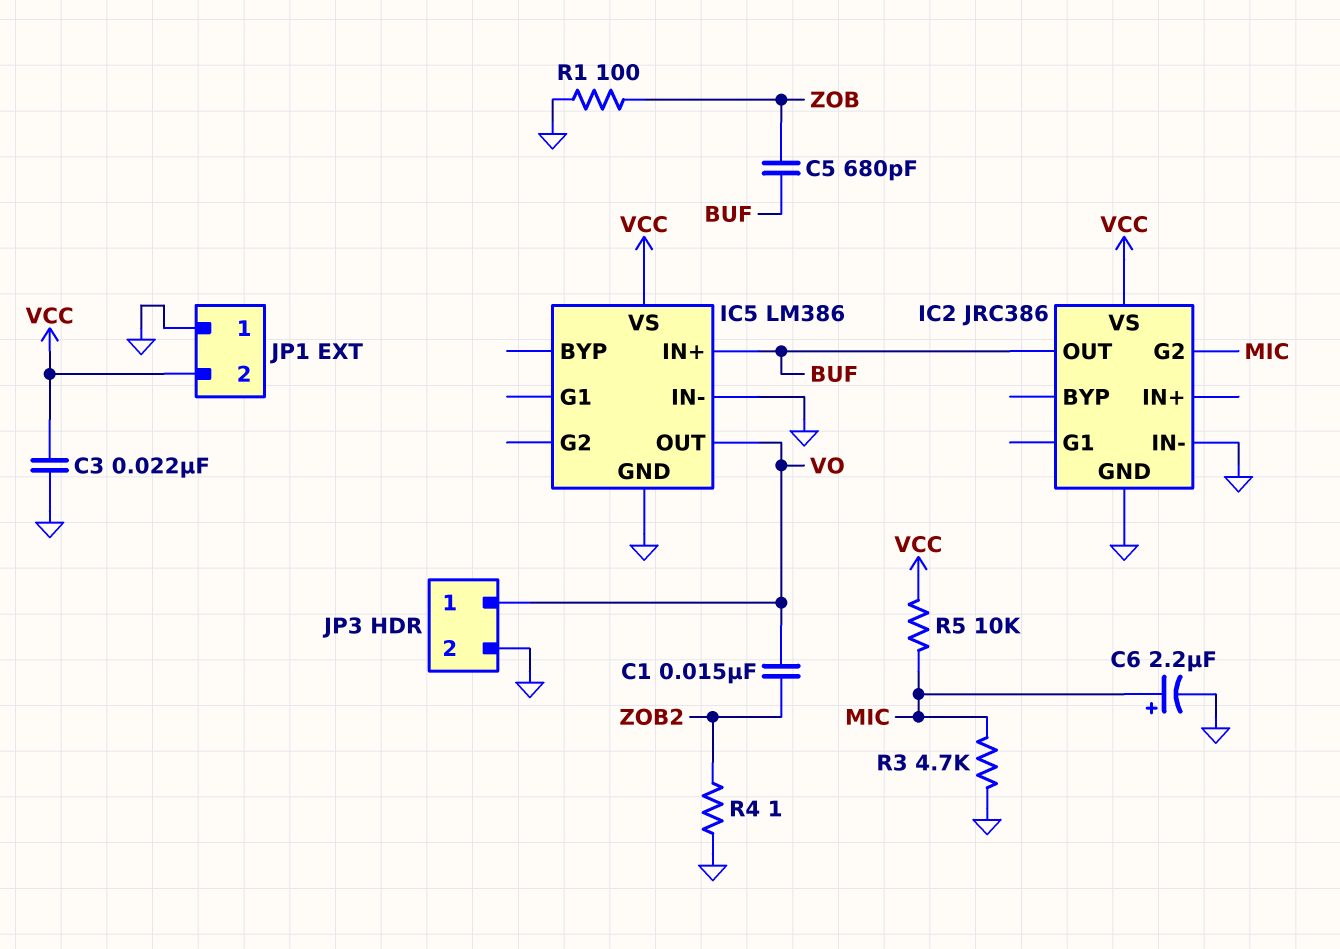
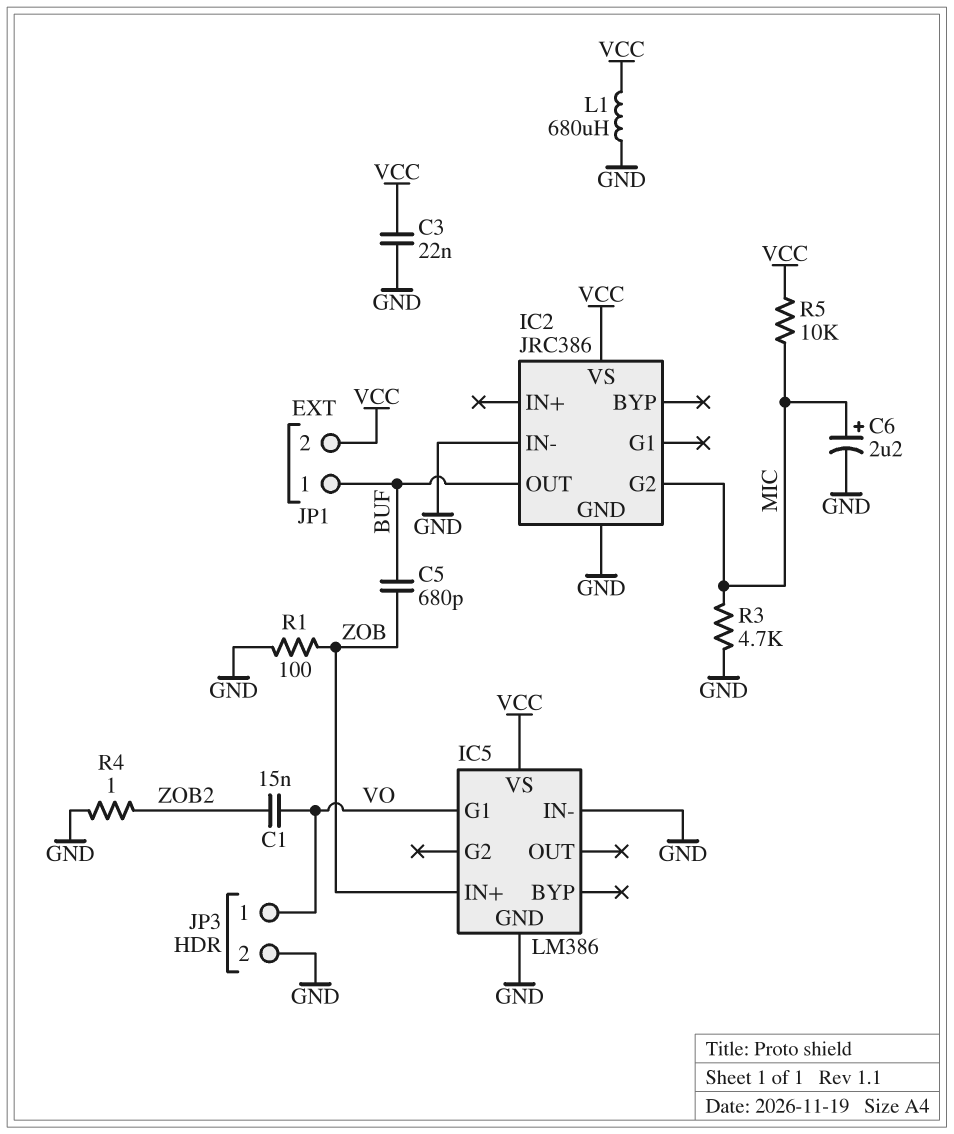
IC5 pin G1: none -> VO
IC5 pin IN+: BUF -> ZOB
IC5 pin OUT: VO -> none
JP1 pin 1: GND -> BUF
L1: none -> 680uH (GND, VCC)

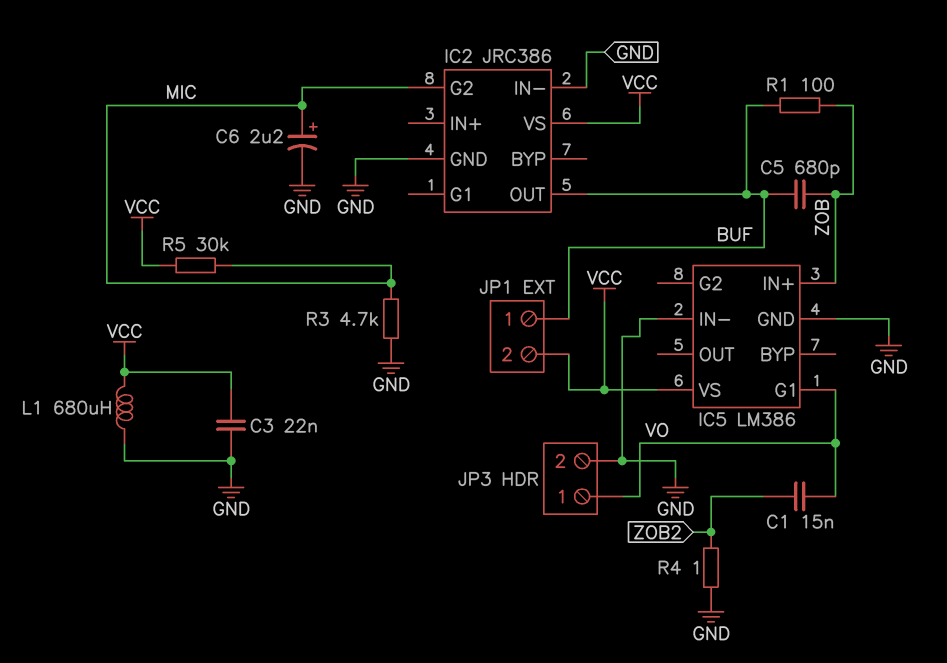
R1: 100 (GND, ZOB) -> 100 (BUF, ZOB)
R5: 10k (MIC, VCC) -> 30k (MIC, VCC)

